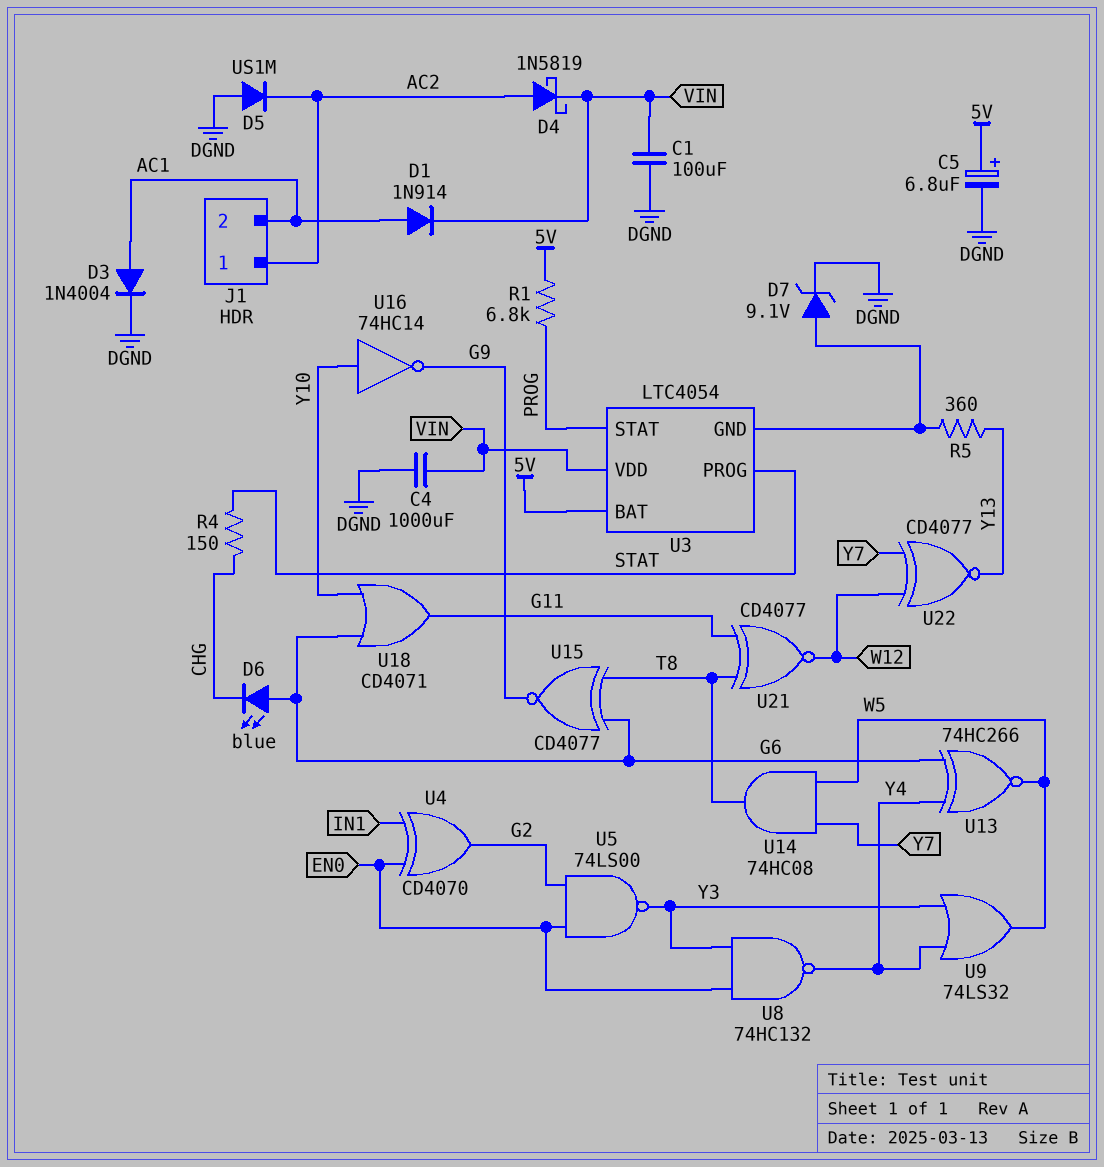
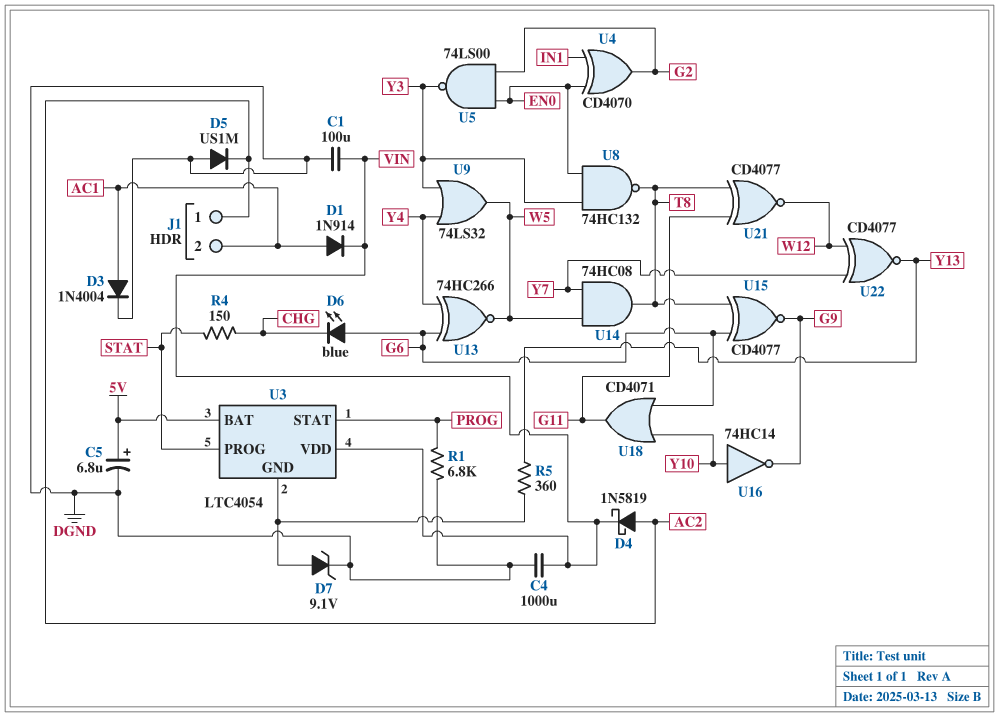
R1: 6.8k (5V, PROG) -> 6.8k (DGND, PROG)
U8: NAND 74HC132 (in EN0, in Y3, out Y4) -> NAND 74HC132 (in EN0, in Y3, out T8)

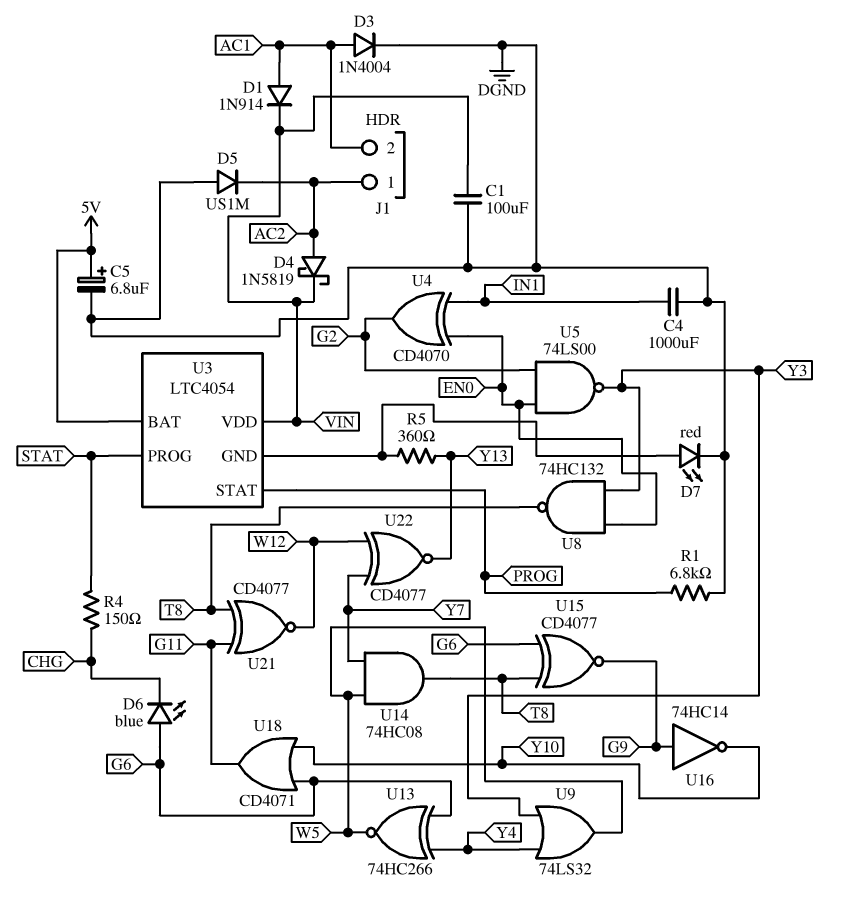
C4: 1000uF (DGND, VIN) -> 1000uF (DGND, IN1)
D7: zener 9.1V (A U3/GND, K DGND) -> LED red (A U3/GND, K DGND)
U16: NOT 74HC14 (in Y10, out G9) -> NOT 74HC14 (in G9, out Y10)

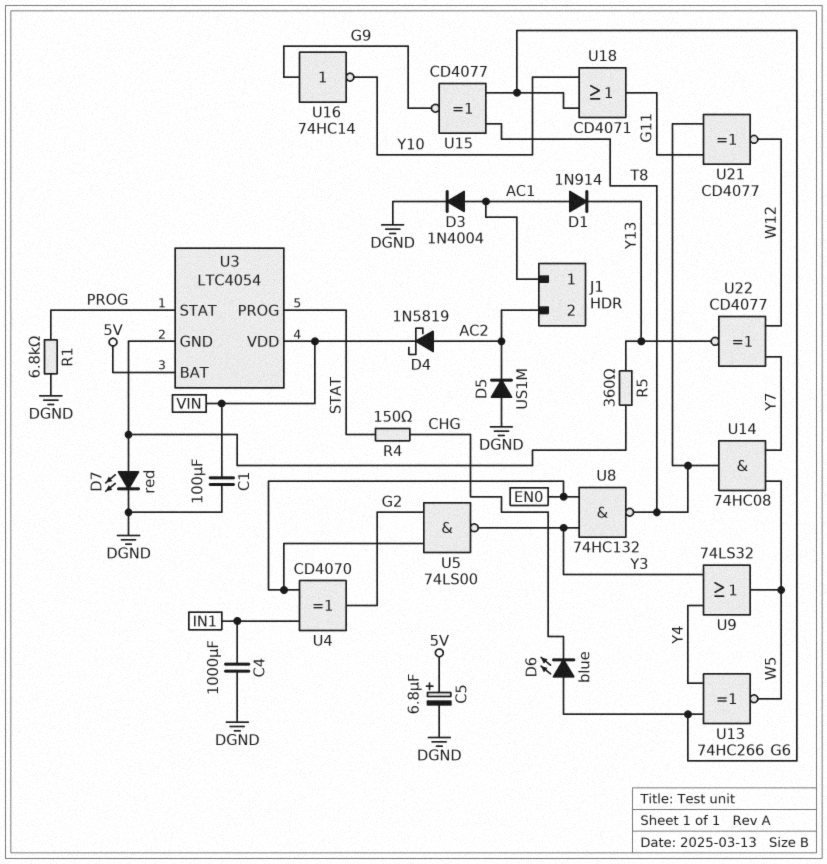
D1: diode 1N914 (A AC1, K VIN) -> diode 1N914 (A AC1, K Y13)
J1 pin 1: AC2 -> AC1
J1 pin 2: AC1 -> AC2

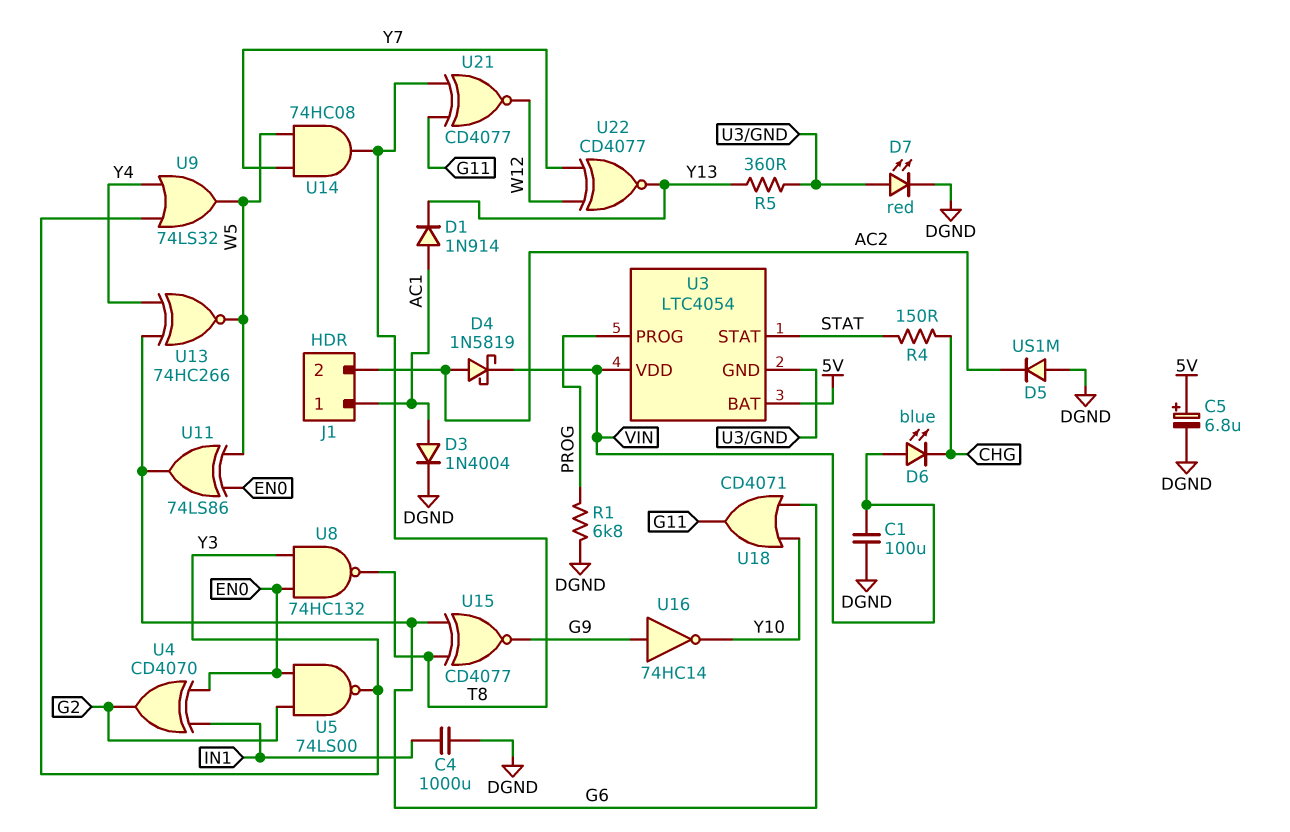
D6: LED blue (A G6, K CHG) -> LED blue (A VIN, K CHG)
U3 pin PROG: STAT -> PROG
U3 pin STAT: PROG -> STAT
U11: none -> XOR 74LS86 (in EN0, in W5, out G6)

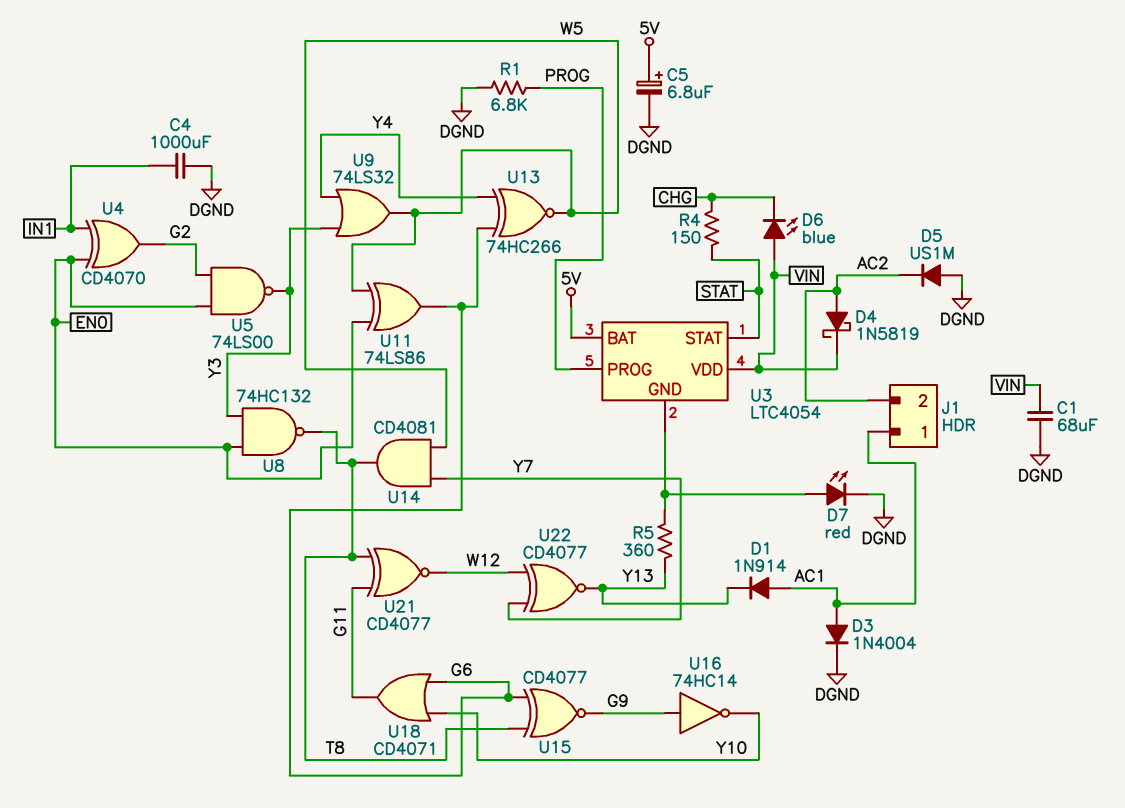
C1: 100uF (DGND, VIN) -> 68uF (DGND, VIN)
U14: AND 74HC08 (in W5, in Y7, out T8) -> AND CD4081 (in W5, in Y7, out T8)

